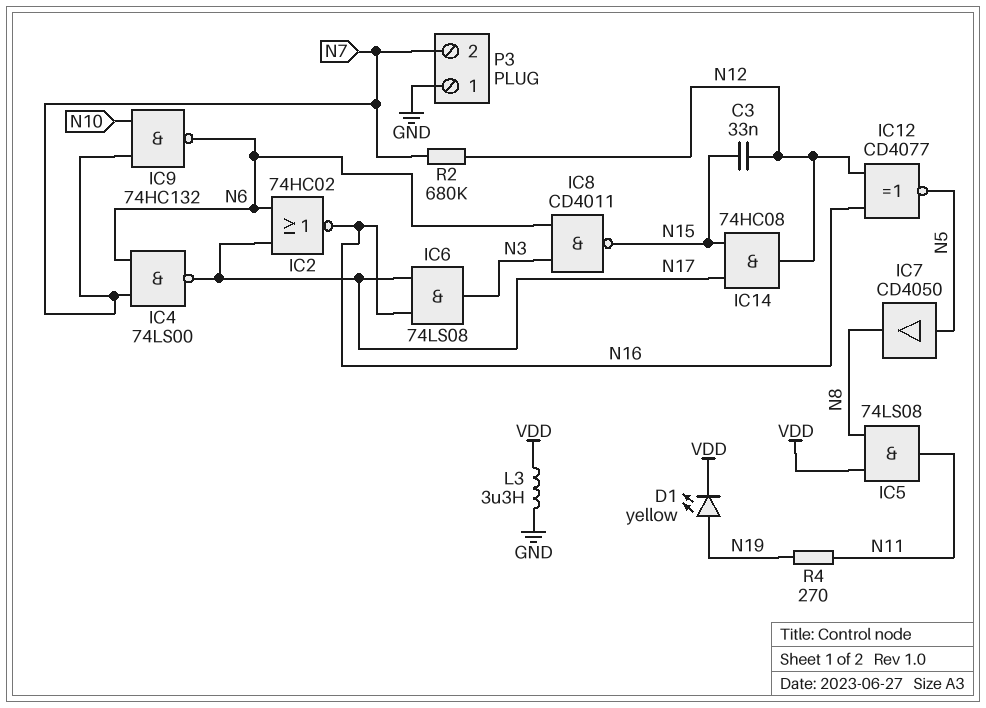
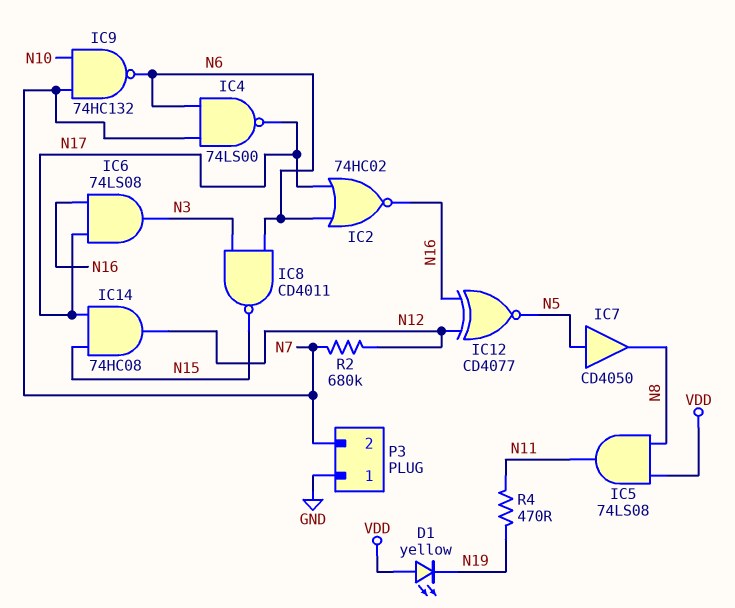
C3: 33nF (N12, N15) -> none
D1: LED yellow (A N19, K VDD) -> LED yellow (A VDD, K N19)
L3: 3.3uH (GND, VDD) -> none
R4: 270 (N11, N19) -> 470 (N11, N19)

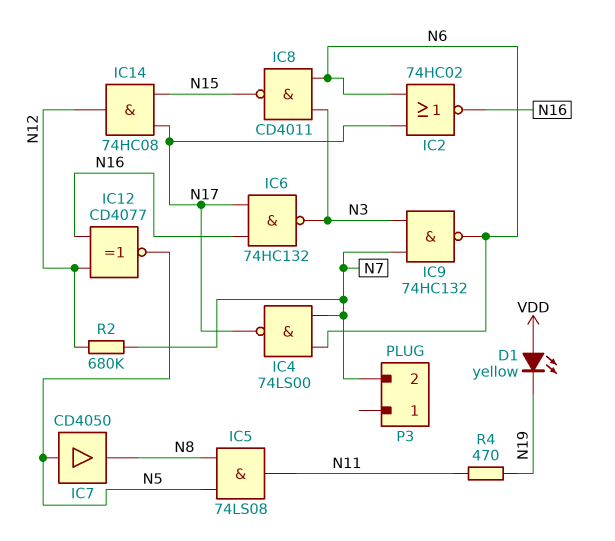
IC5: AND 74LS08 (in N8, in VDD, out N11) -> AND 74LS08 (in N5, in N8, out N11)
IC6: AND 74LS08 (in N16, in N17, out N3) -> NAND 74HC132 (in N16, in N17, out N3)
IC9: NAND 74HC132 (in N7, in N10, out N6) -> NAND 74HC132 (in N3, in N7, out N6)
P3 pin 1: GND -> none

